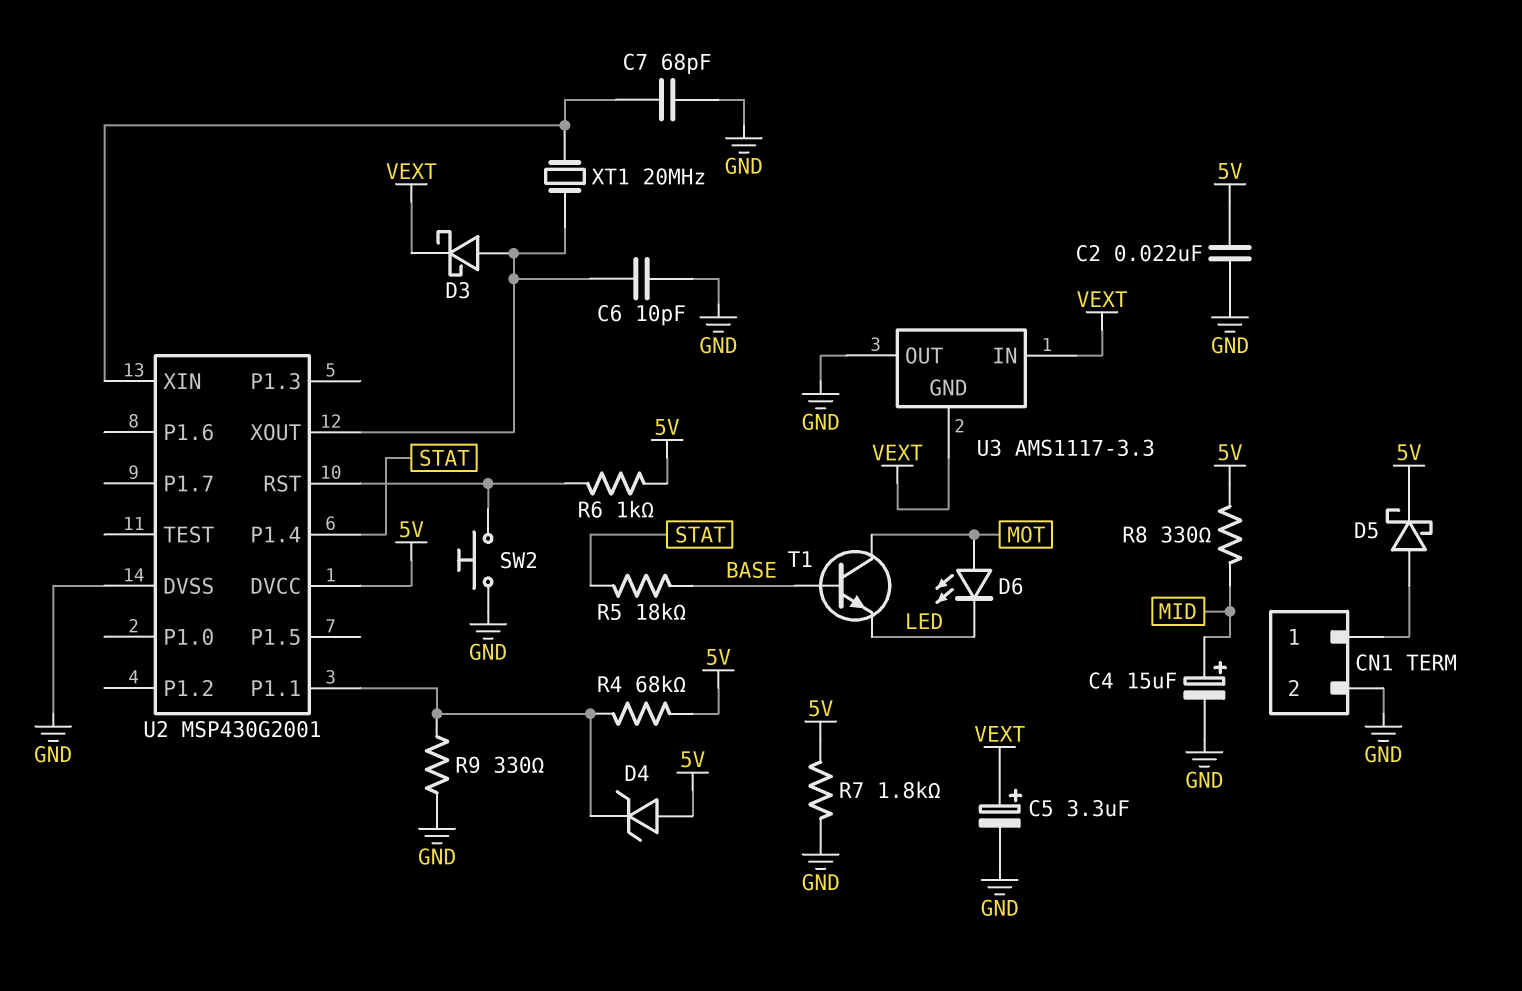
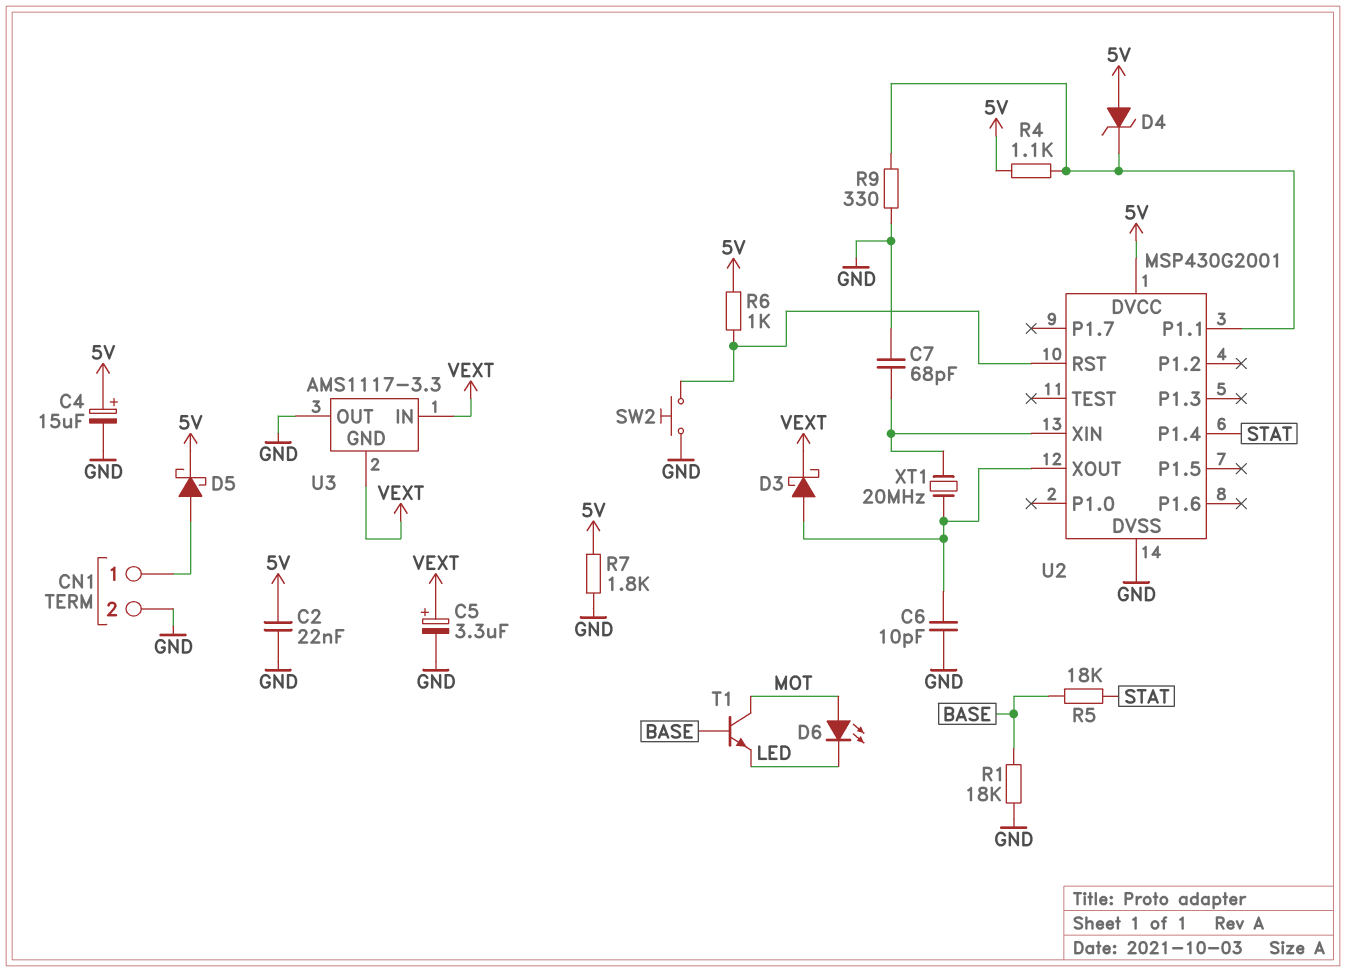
C4: 15uF (plus MID, minus GND) -> 15uF (plus 5V, minus GND)
R1: none -> 18k (BASE, GND)
R4: 68k (5V, U2/P1.1) -> 1.1k (5V, U2/P1.1)
R8: 330 (5V, MID) -> none

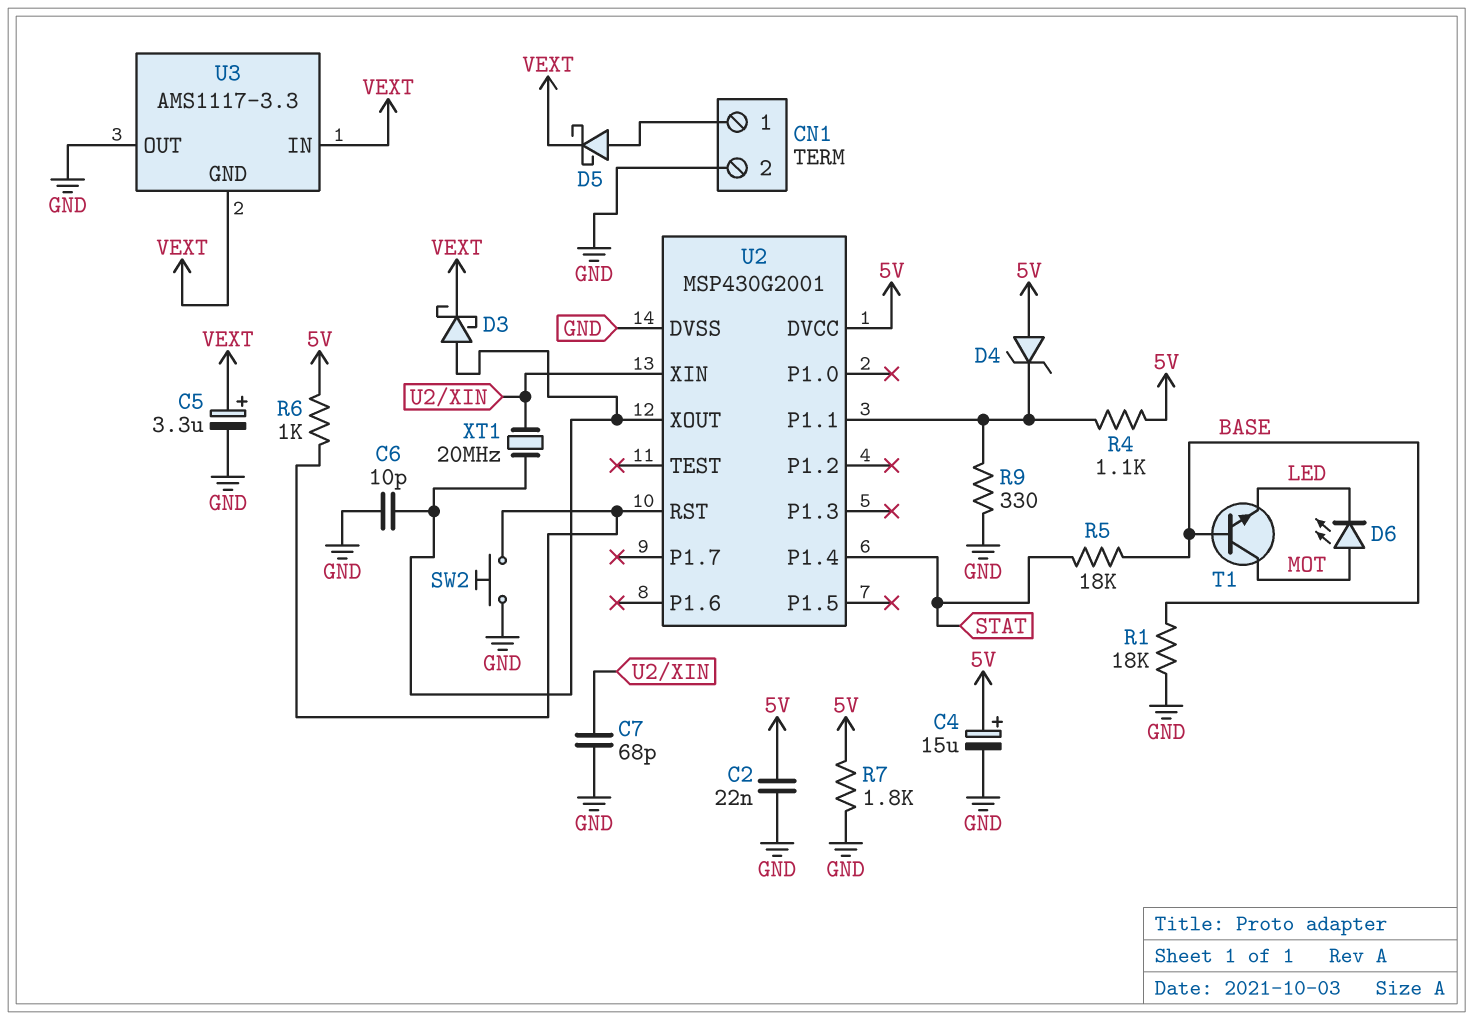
D5: schottky (A CN1/1, K 5V) -> schottky (A CN1/1, K VEXT)

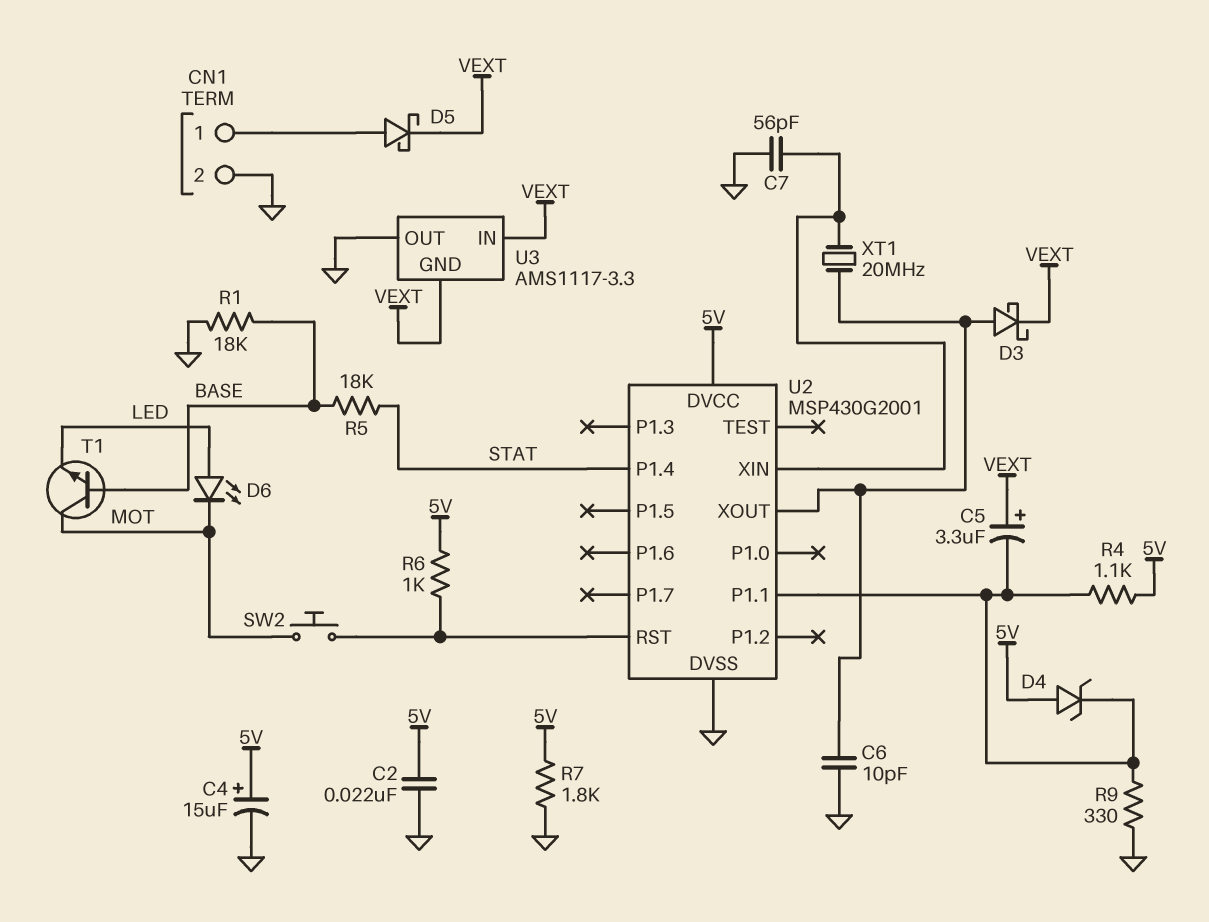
C5: 3.3uF (plus VEXT, minus GND) -> 3.3uF (plus VEXT, minus U2/P1.1)
C7: 68pF (GND, U2/XIN) -> 56pF (GND, U2/XIN)
D6: LED (A MOT, K LED) -> LED (A LED, K MOT)
SW2: button (GND, U2/RST) -> button (MOT, U2/RST)

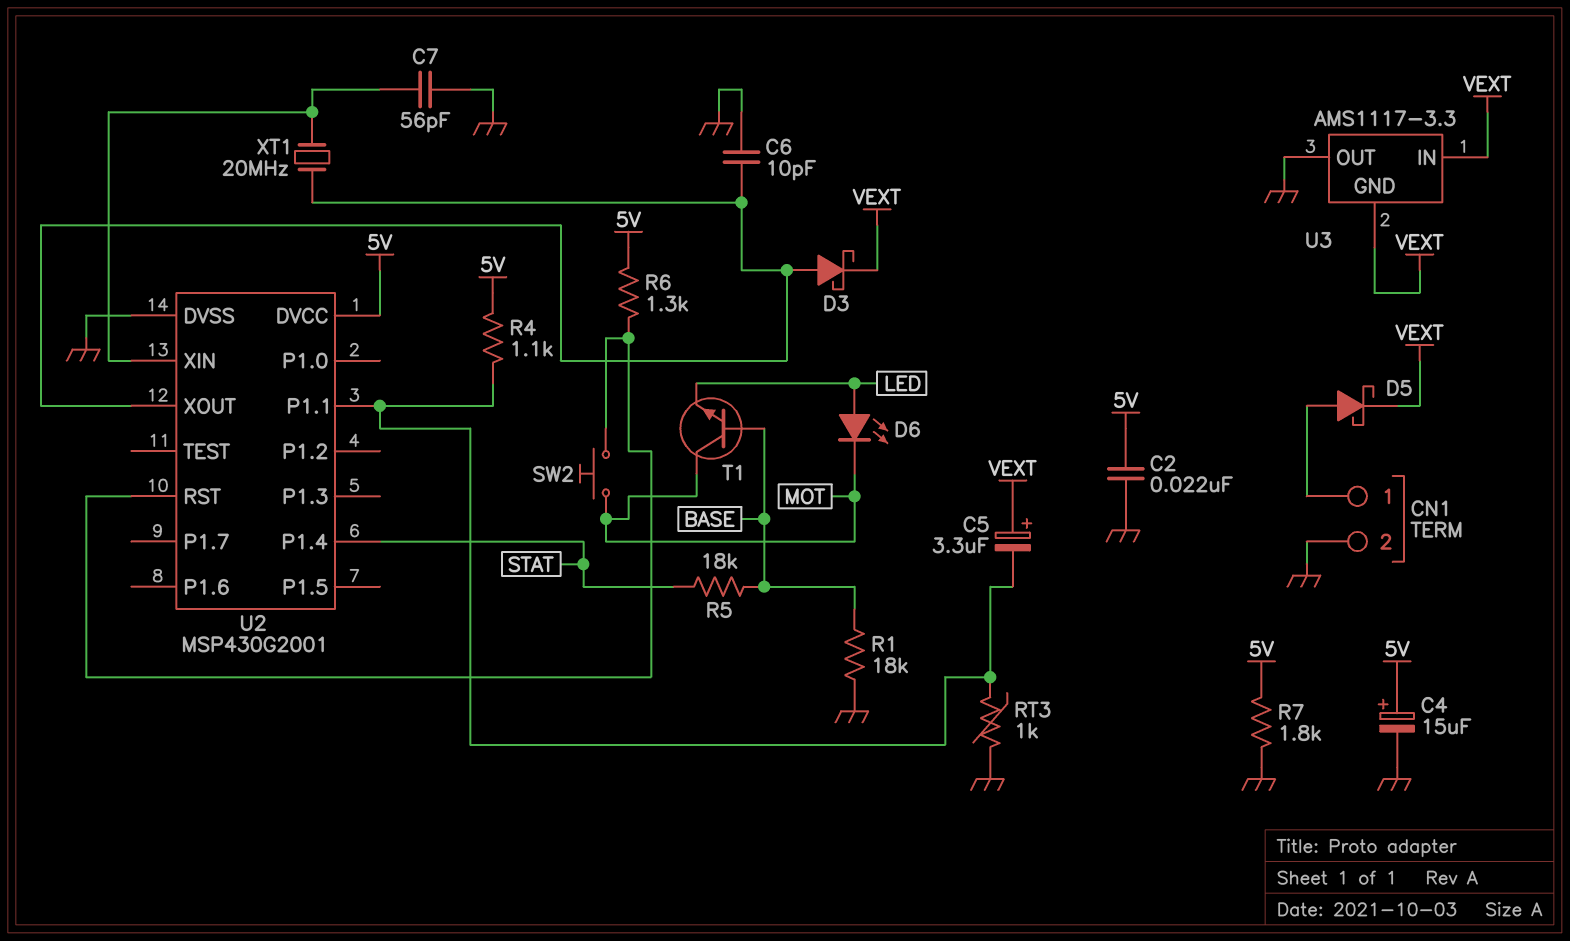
D4: zener (A 5V, K U2/P1.1) -> none
R6: 1k (5V, U2/RST) -> 1.3k (5V, U2/RST)
R9: 330 (GND, U2/P1.1) -> none
RT3: none -> 1k (GND, U2/P1.1)

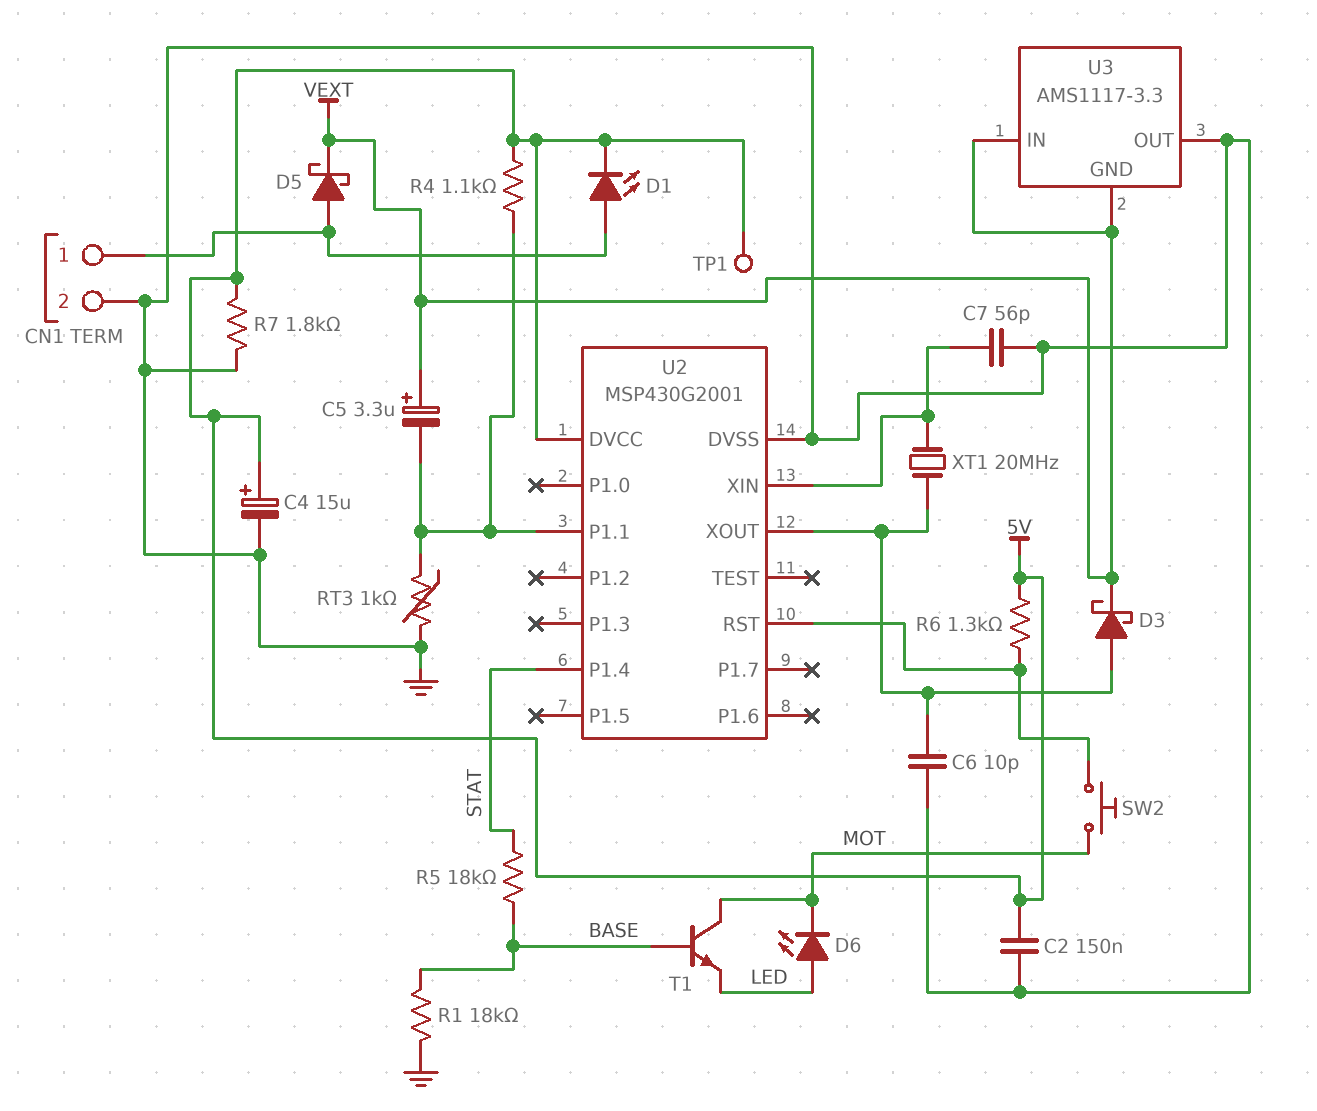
C2: 22nF (5V, GND) -> 150nF (5V, GND)
D1: none -> LED (A CN1/1, K 5V)
TP1: none -> test point (5V)

